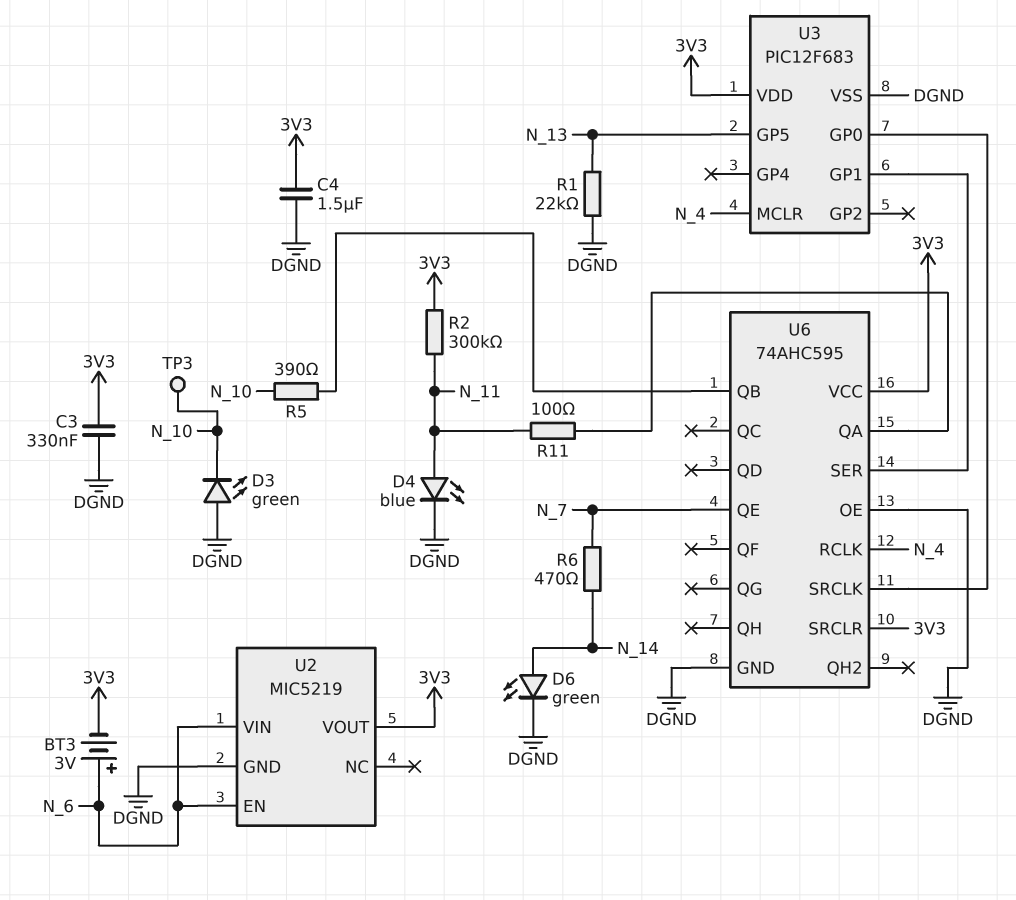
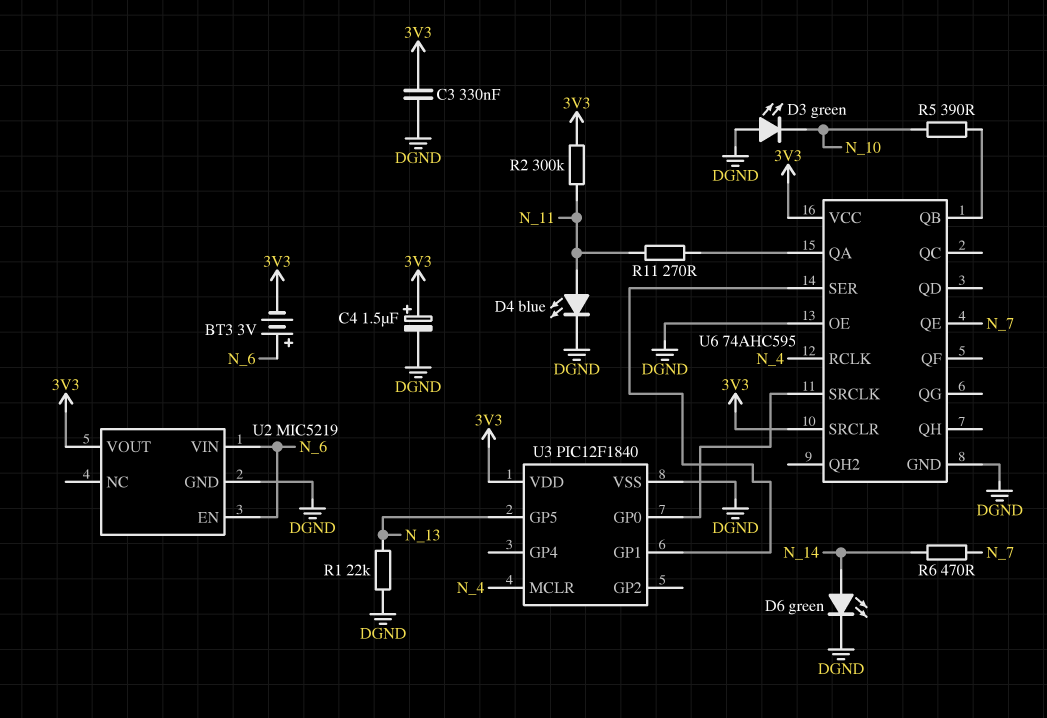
C4: 1.5uF (3V3, DGND) -> 1.5uF (plus 3V3, minus DGND)
R11: 100 (N_11, U6/QA) -> 270 (N_11, U6/QA)
TP3: test point (N_10) -> none
U3: PIC12F683 -> PIC12F1840

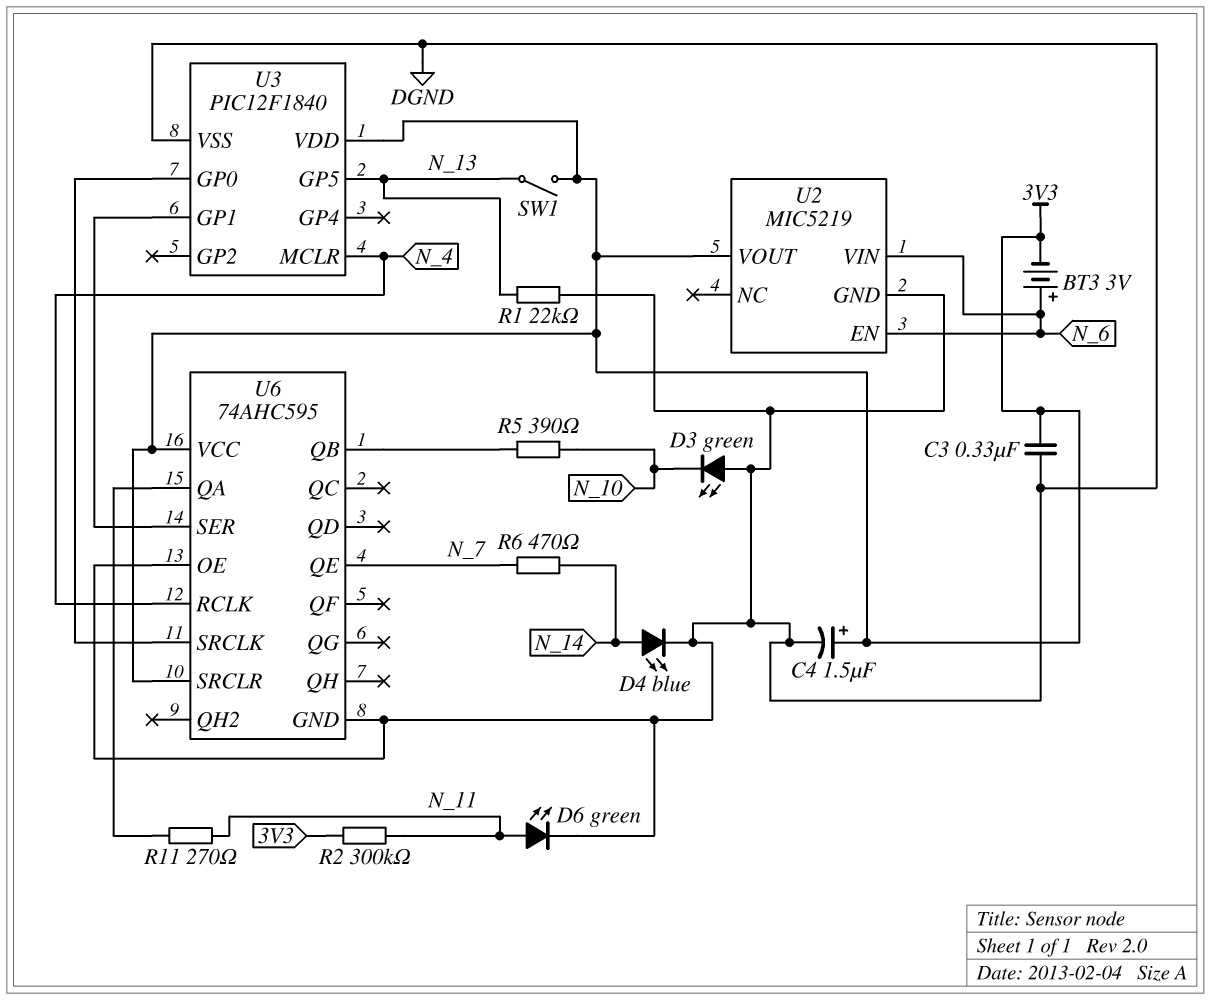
D4: LED blue (A N_11, K DGND) -> LED blue (A N_14, K DGND)
D6: LED green (A N_14, K DGND) -> LED green (A N_11, K DGND)
SW1: none -> switch (3V3, N_13)

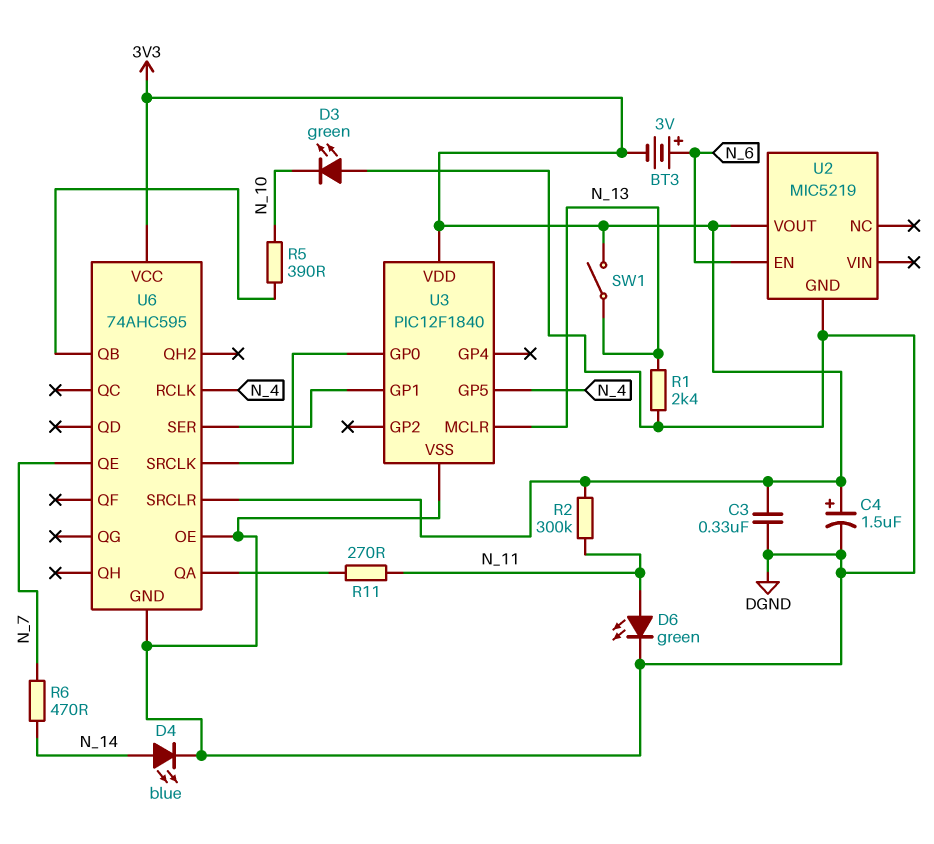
R1: 22k (DGND, N_13) -> 2.4k (DGND, N_13)
U2 pin VIN: N_6 -> none
U3 pin GP5: N_13 -> N_4
U3 pin MCLR: N_4 -> N_13

